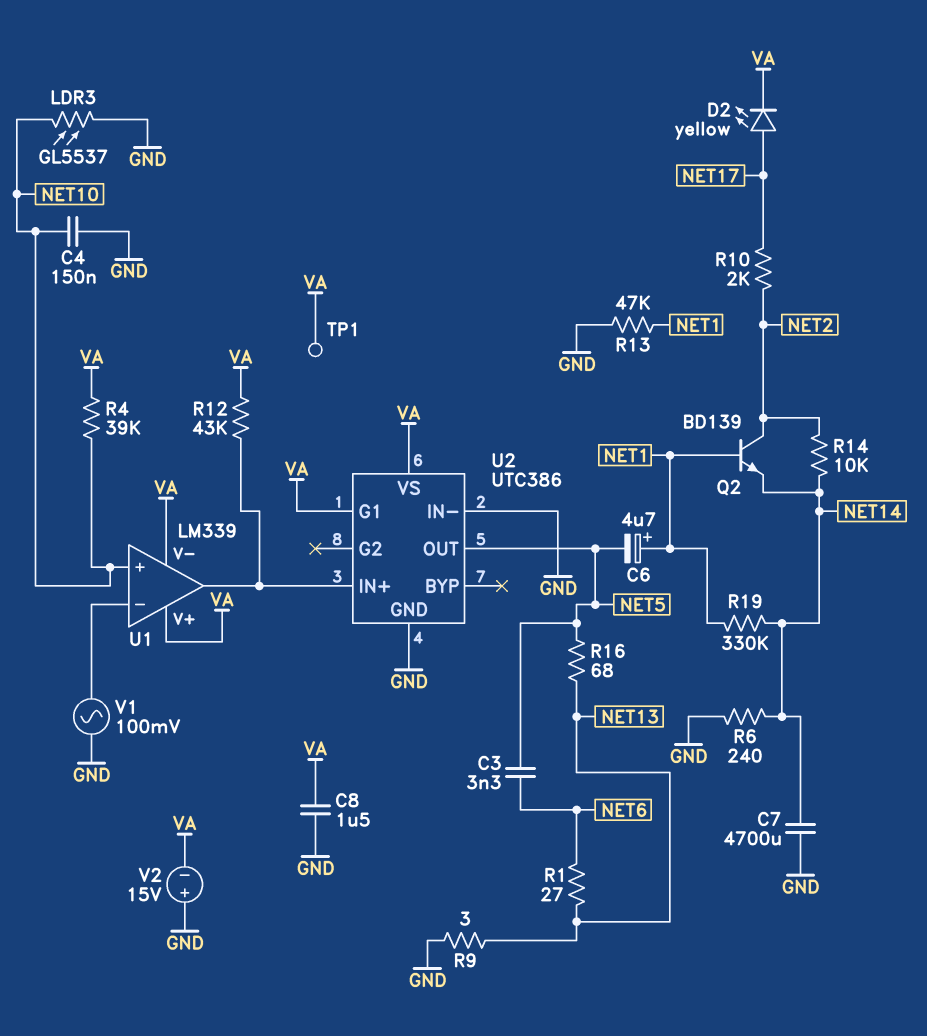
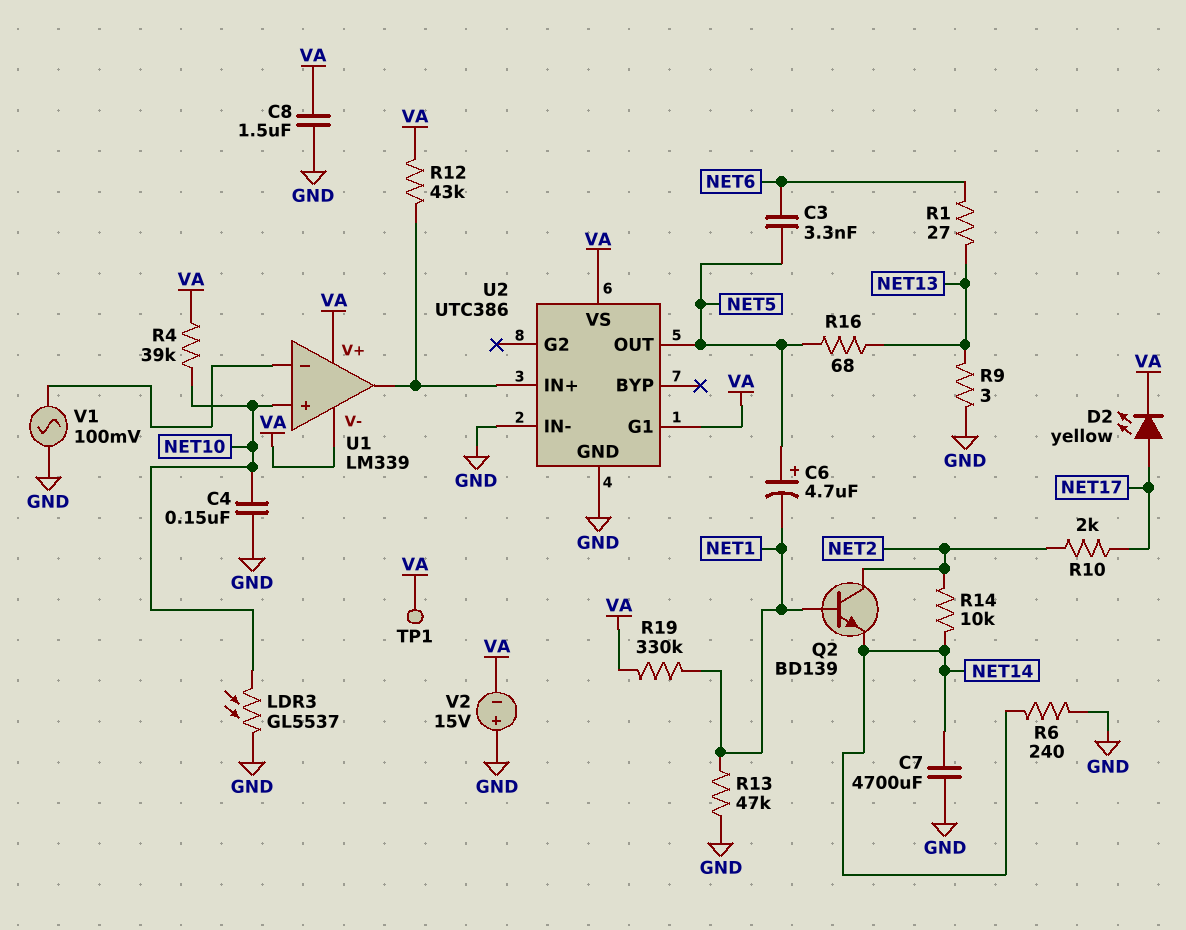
C6: 4.7uF (plus NET1, minus NET5) -> 4.7uF (plus NET5, minus NET1)
R19: 330k (NET1, NET14) -> 330k (NET1, VA)

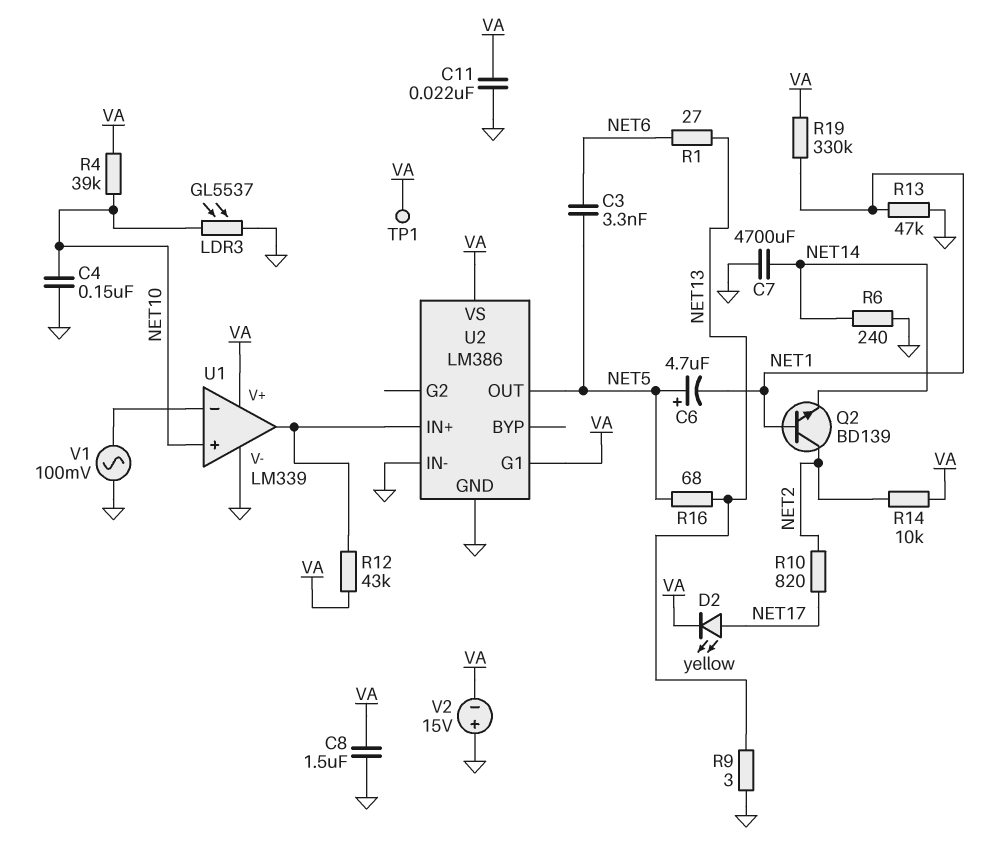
C11: none -> 22nF (GND, VA)
R10: 2k (NET2, NET17) -> 820 (NET2, NET17)
R14: 10k (NET2, NET14) -> 10k (NET2, VA)
U1 pin V-: VA -> GND
U2: UTC386 -> LM386

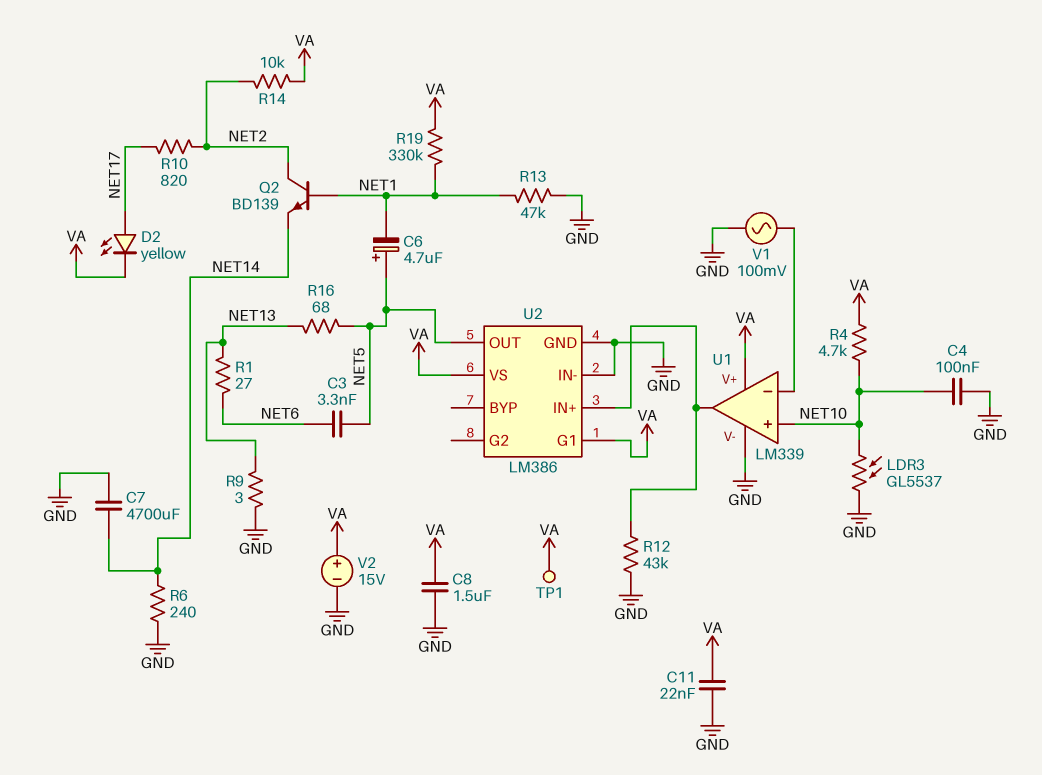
C4: 150nF (GND, NET10) -> 100nF (GND, NET10)
R4: 39k (NET10, VA) -> 4.7k (NET10, VA)
R12: 43k (U1/out, VA) -> 43k (GND, U1/out)
V2: 15V (plus GND, minus VA) -> 15V (plus VA, minus GND)

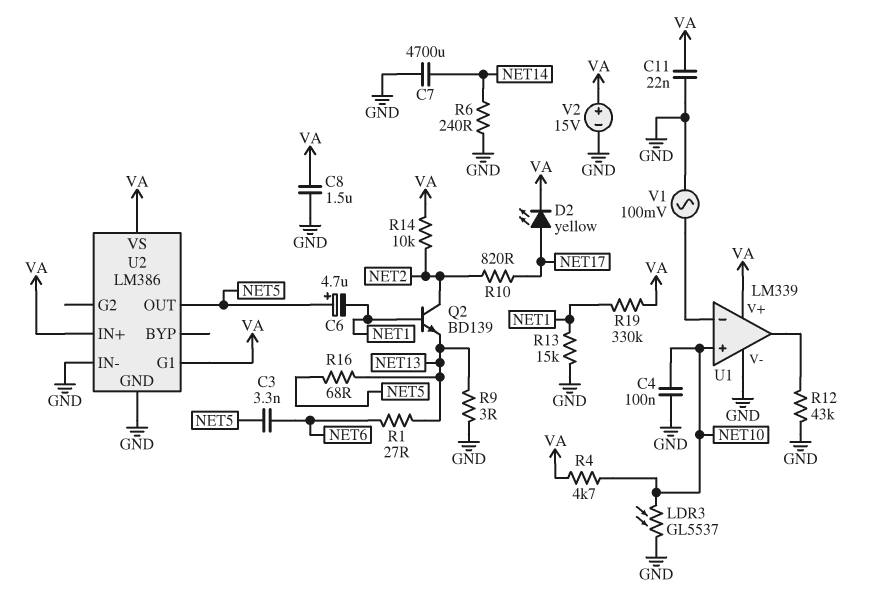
Q2: NPN BD139 (B NET1, C NET2, E NET14) -> NPN BD139 (B NET1, C NET2, E NET13)
R13: 47k (GND, NET1) -> 15k (GND, NET1)
TP1: test point (VA) -> none
U2 pin IN+: U1/out -> VA

